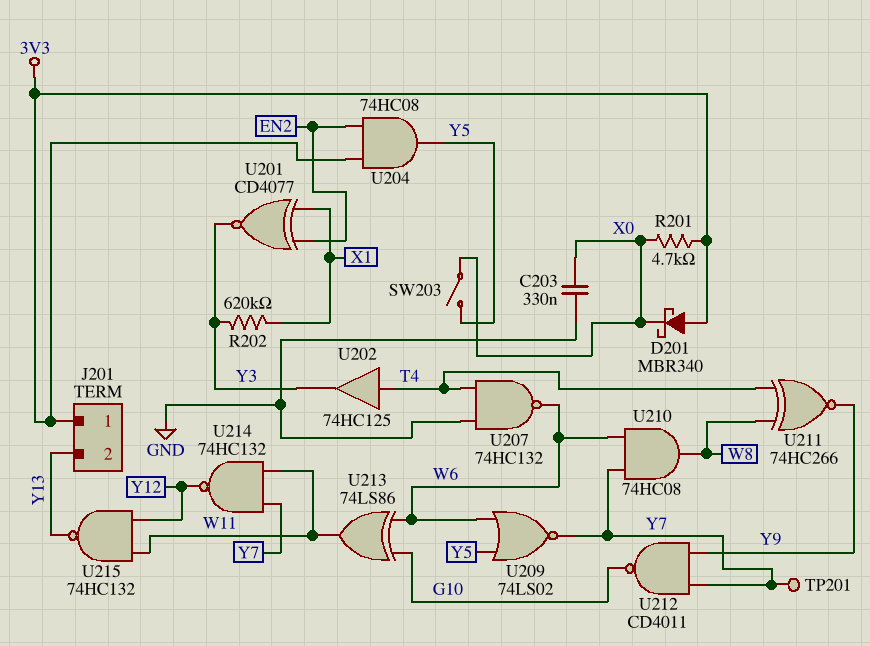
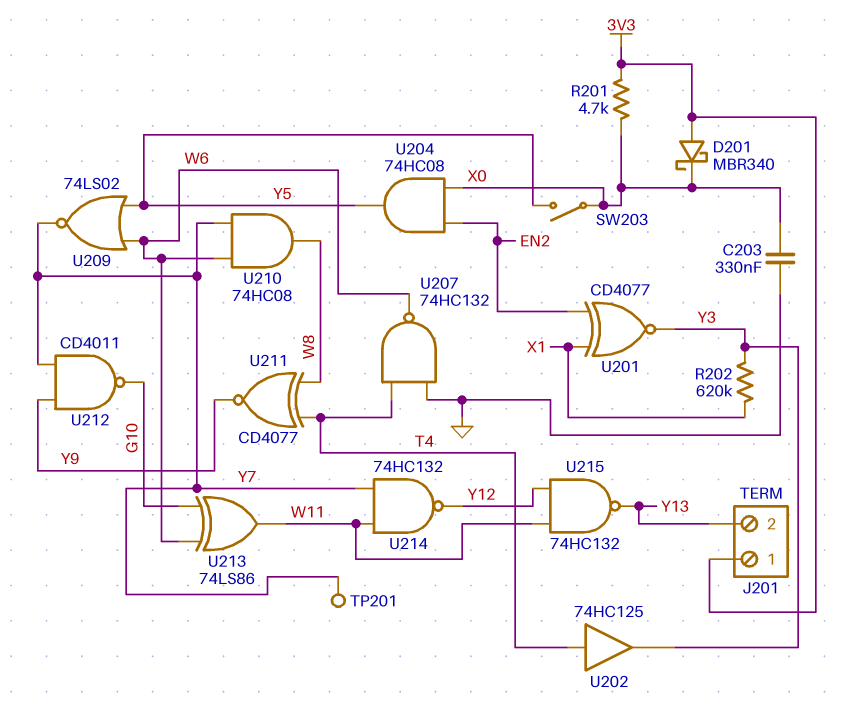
U204: AND 74HC08 (in 3V3, in EN2, out Y5) -> AND 74HC08 (in EN2, in X0, out Y5)
U211: XNOR 74HC266 (in T4, in W8, out Y9) -> XNOR CD4077 (in T4, in W8, out Y9)

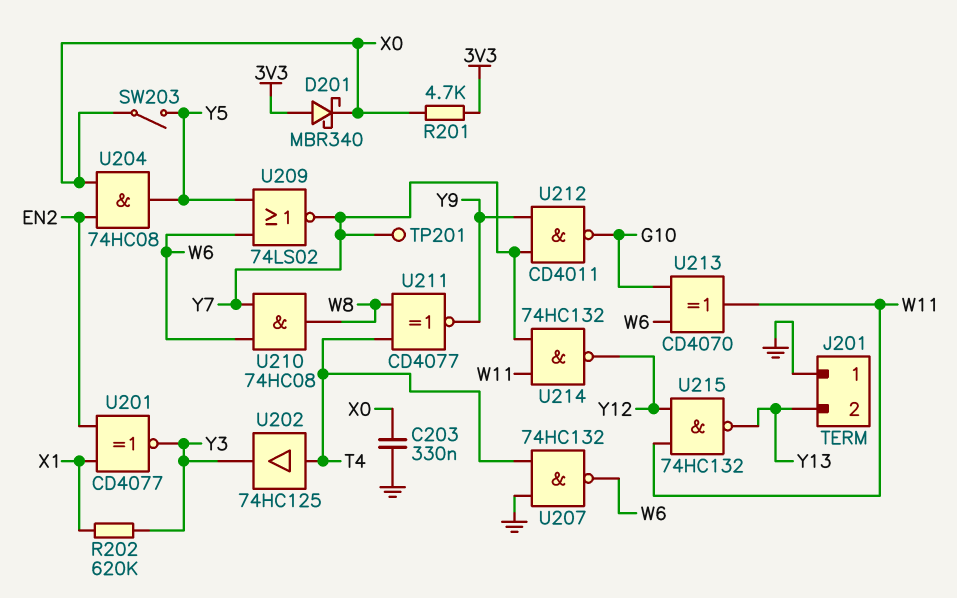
J201 pin 1: 3V3 -> GND
U213: XOR 74LS86 (in G10, in W6, out W11) -> XOR CD4070 (in G10, in W6, out W11)

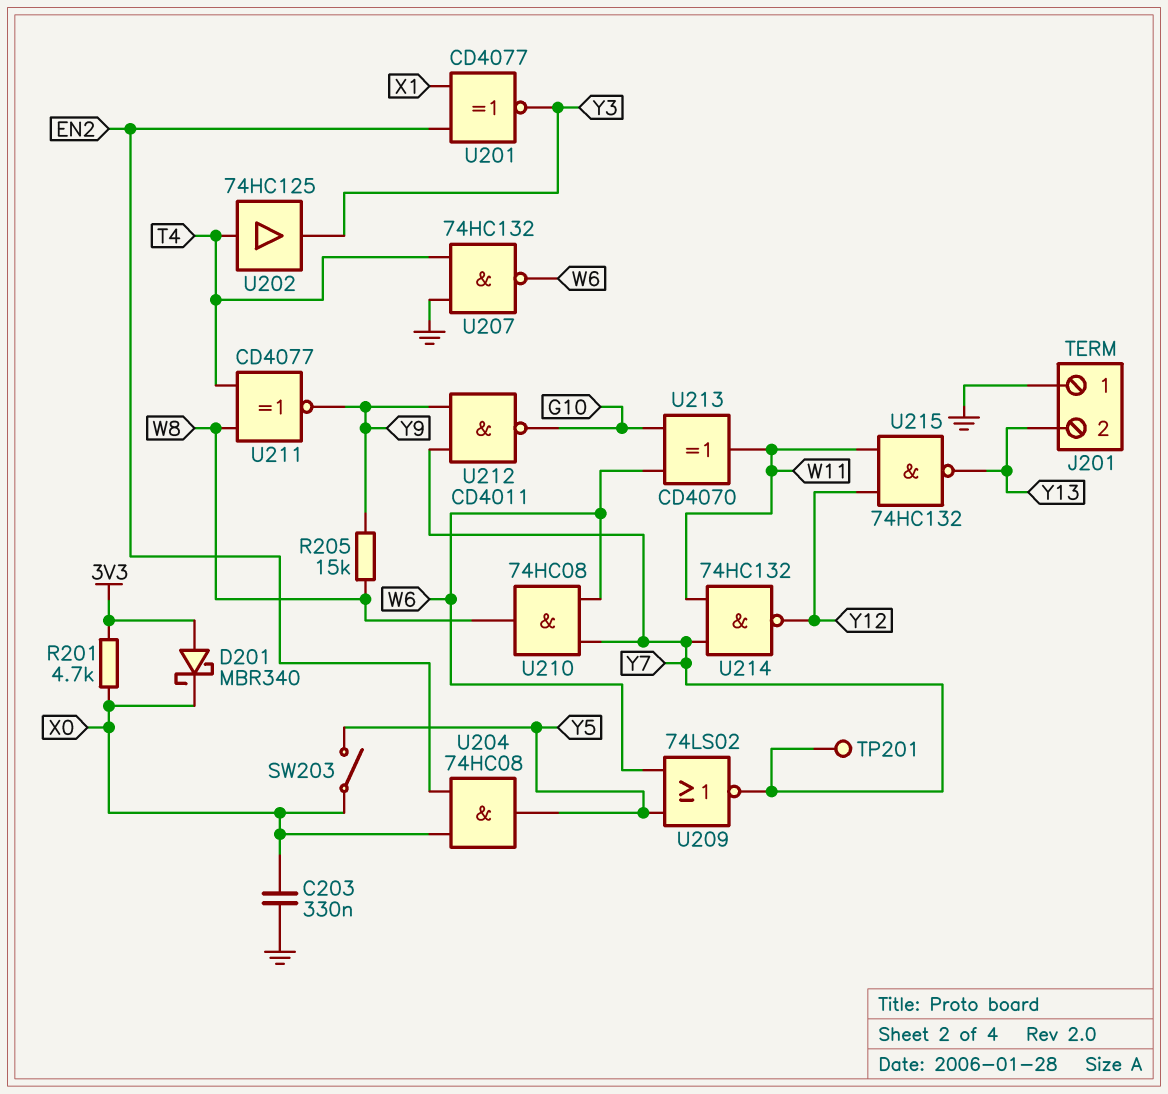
R202: 620k (X1, Y3) -> none
R205: none -> 15k (W8, Y9)

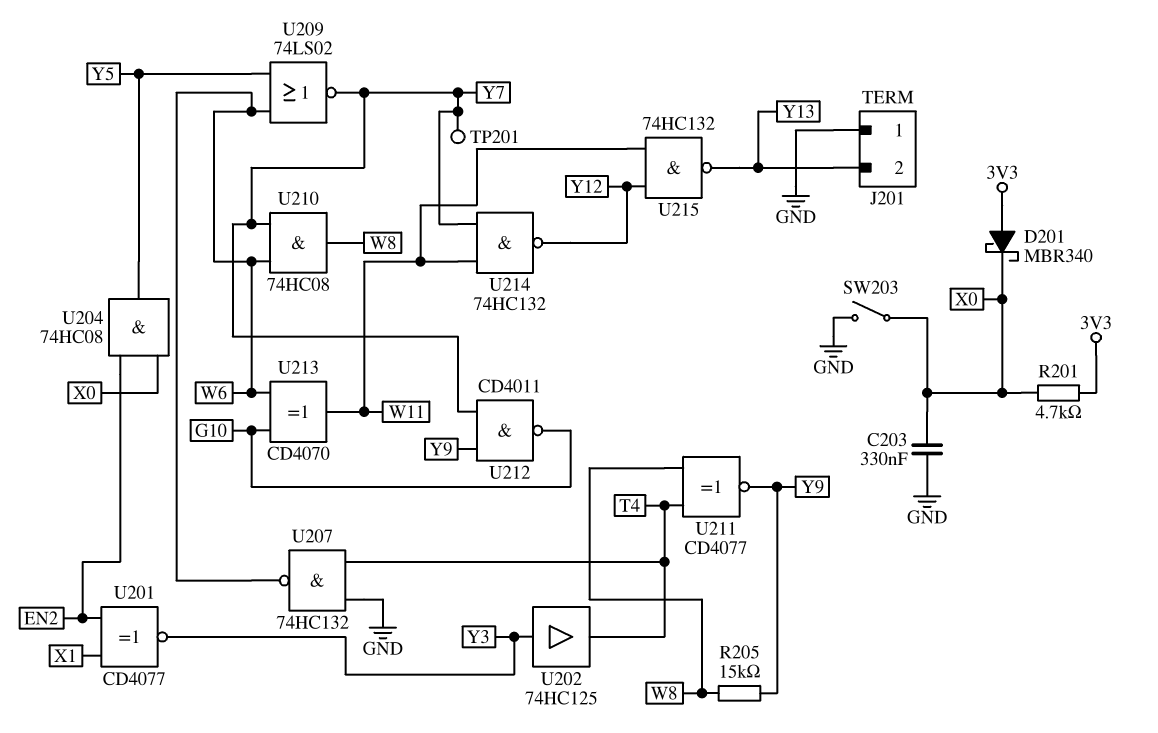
SW203: switch (X0, Y5) -> switch (GND, X0)
U202: buffer 74HC125 (in T4, out Y3) -> buffer 74HC125 (in Y3, out T4)

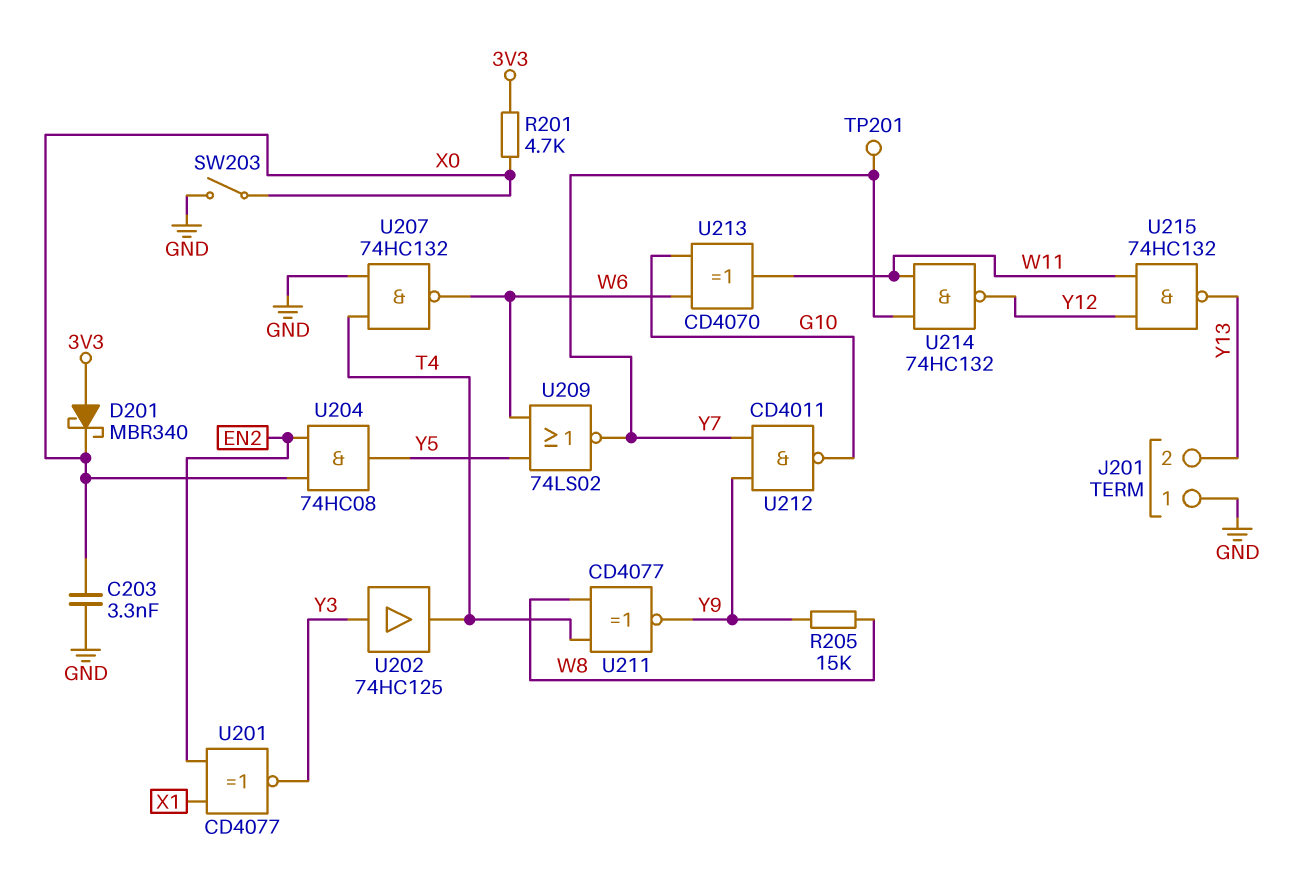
C203: 330nF (GND, X0) -> 3.3nF (GND, X0)
U210: AND 74HC08 (in W6, in Y7, out W8) -> none

